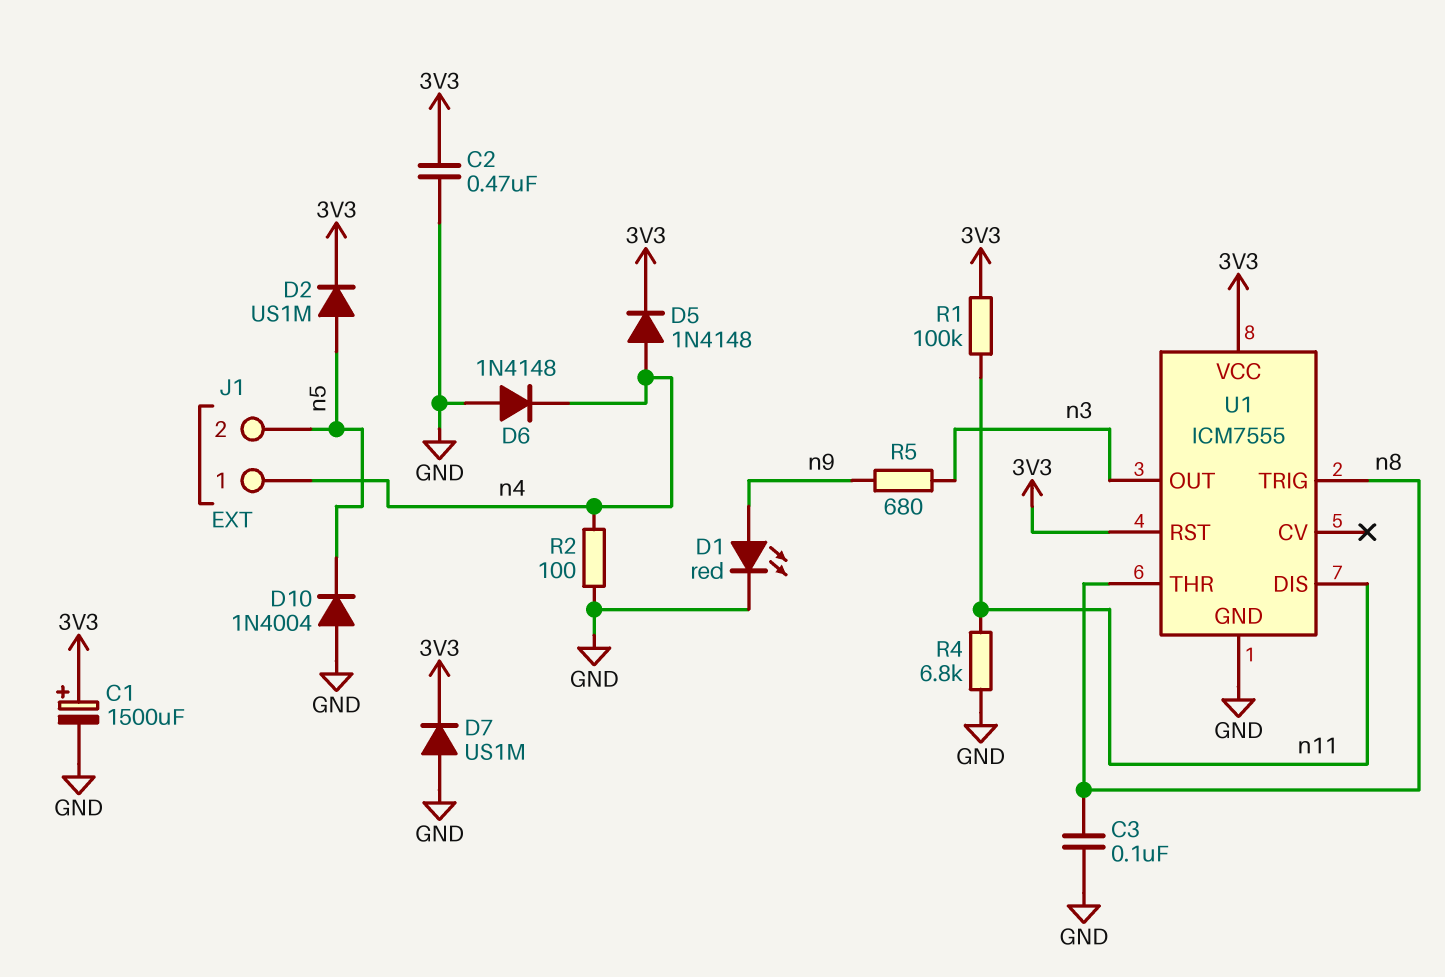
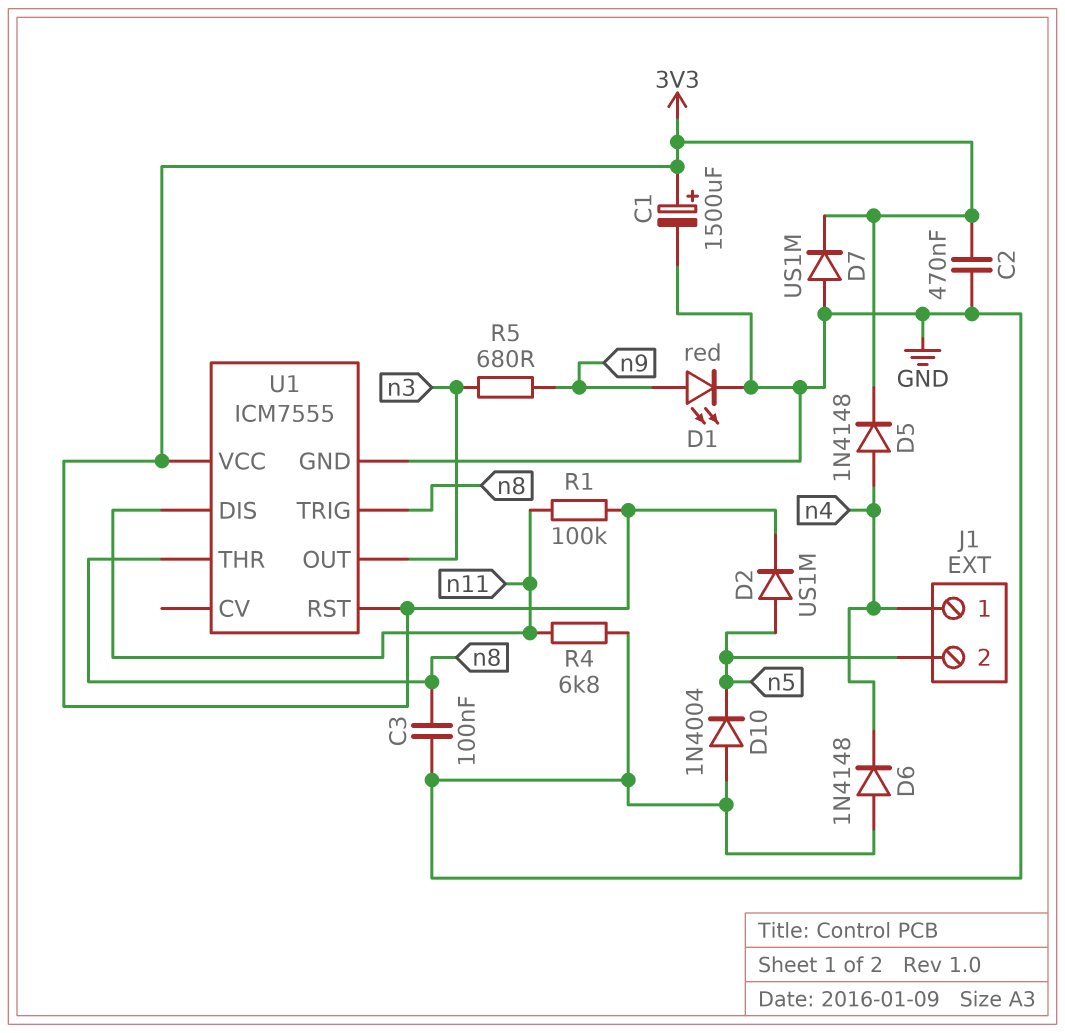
R2: 100 (GND, n4) -> none

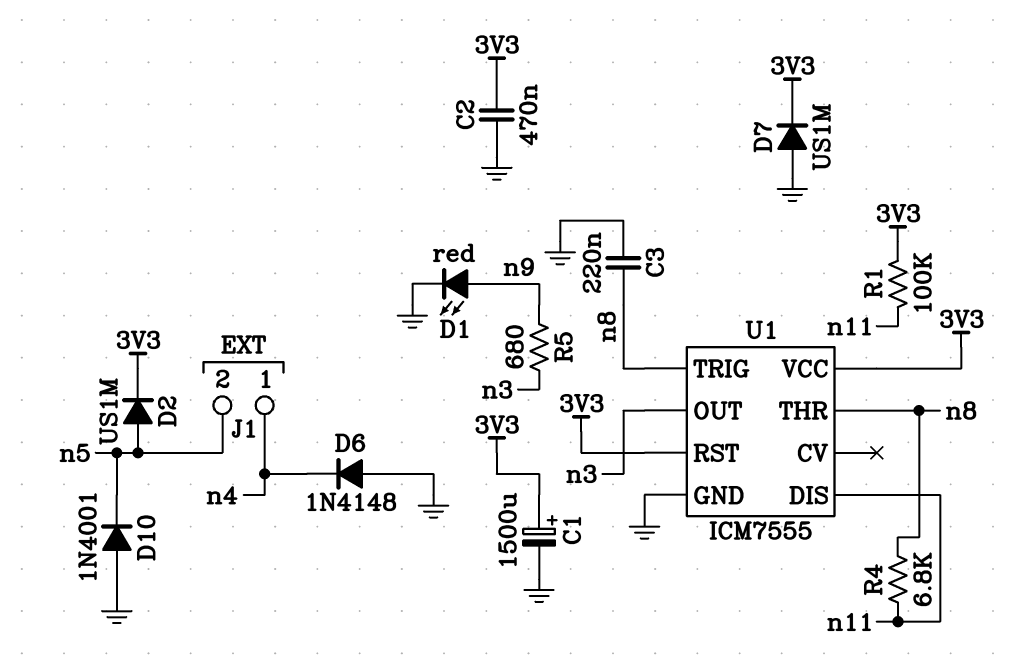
C3: 100nF (GND, n8) -> 220nF (GND, n8)
D5: diode 1N4148 (A n4, K 3V3) -> none
D10: diode 1N4004 (A GND, K n5) -> diode 1N4001 (A GND, K n5)
R4: 6.8k (GND, n11) -> 6.8k (n8, n11)

